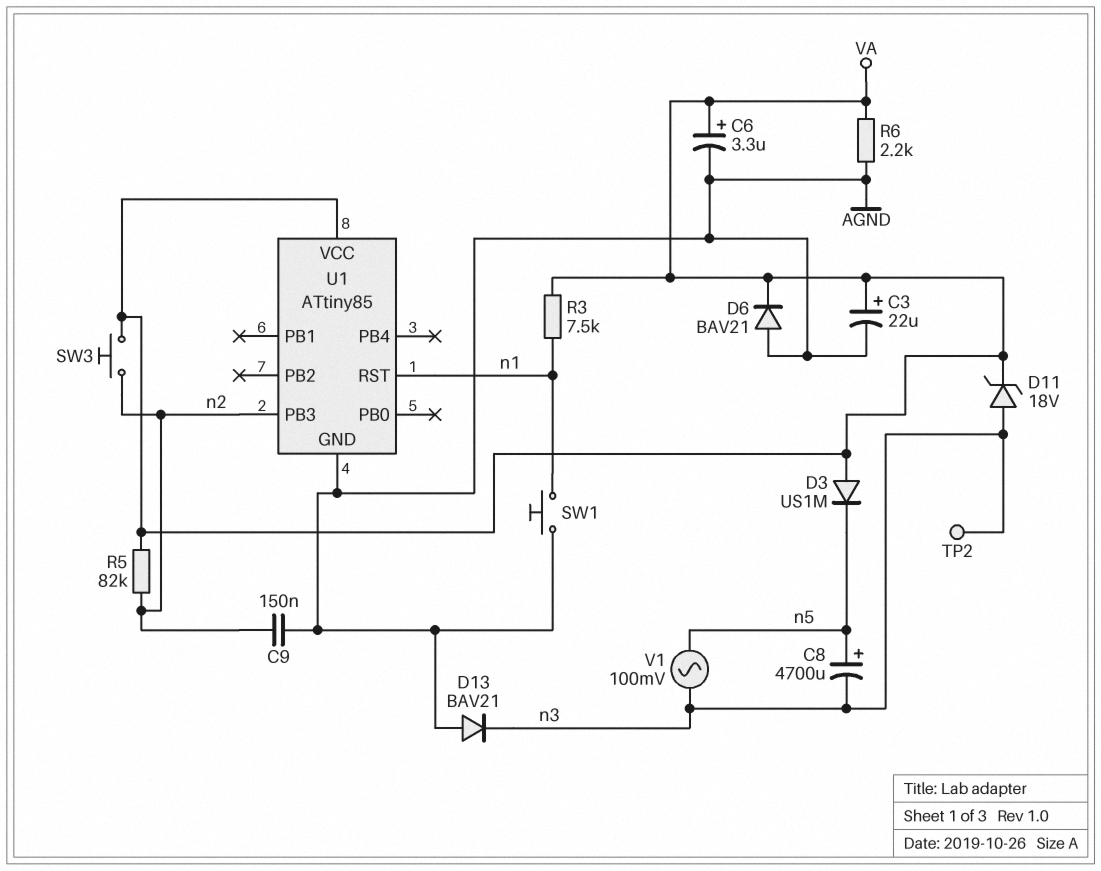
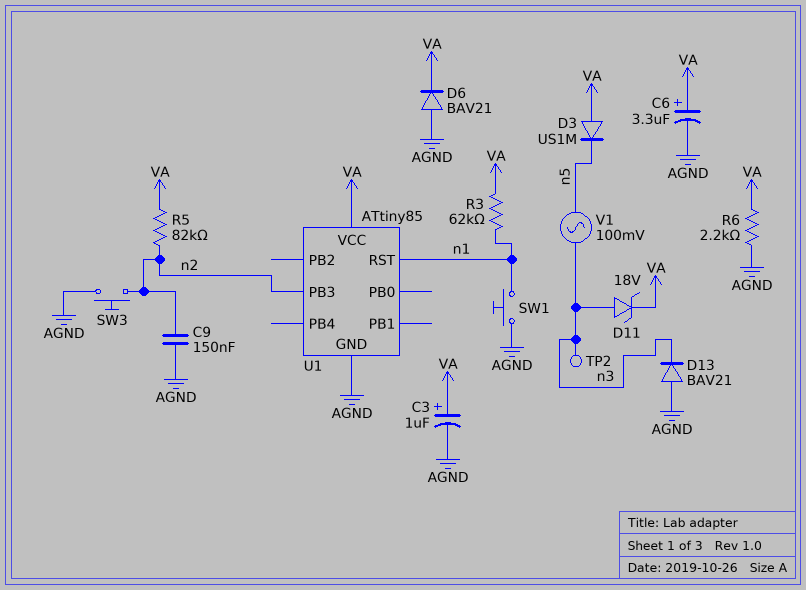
C3: 22uF (plus VA, minus AGND) -> 1uF (plus VA, minus AGND)
C8: 4700uF (plus n5, minus n3) -> none
R3: 7.5k (VA, n1) -> 62k (VA, n1)
SW3: button (VA, n2) -> button (AGND, n2)

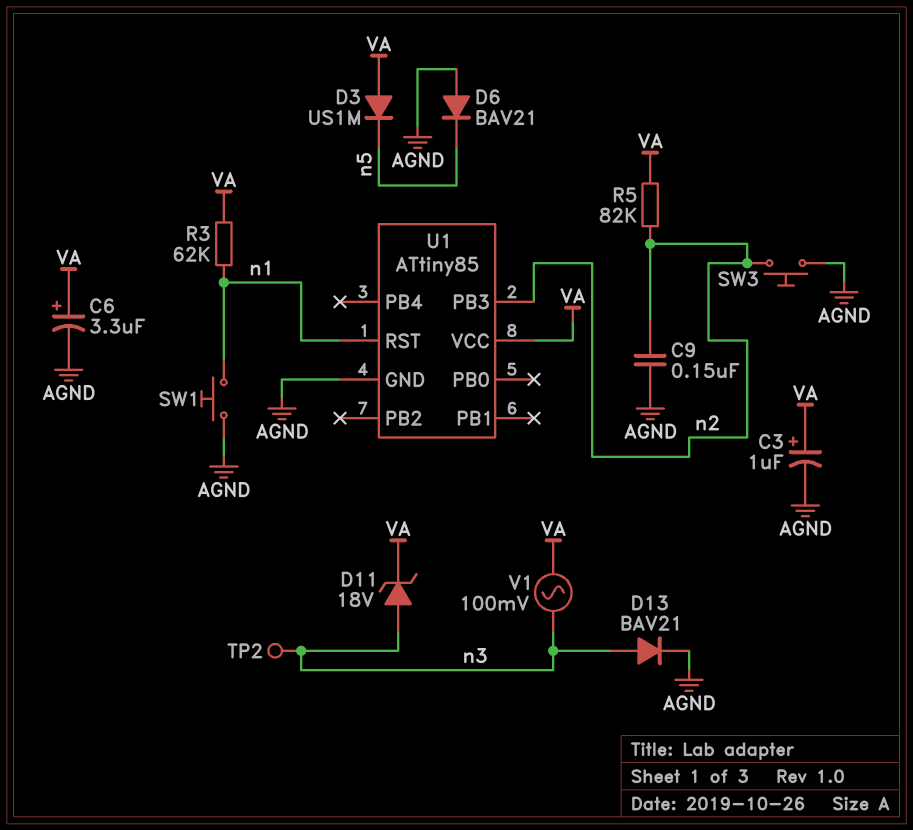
D6: diode BAV21 (A AGND, K VA) -> diode BAV21 (A AGND, K n5)
D13: diode BAV21 (A AGND, K n3) -> diode BAV21 (A n3, K AGND)
R6: 2.2k (AGND, VA) -> none
V1: AC 100mV (n3, n5) -> AC 100mV (VA, n3)

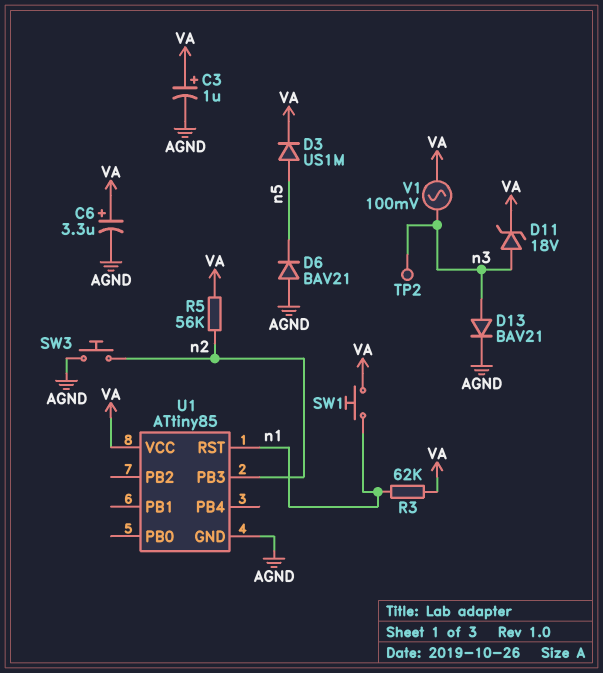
C9: 150nF (AGND, n2) -> none
D3: diode US1M (A VA, K n5) -> diode US1M (A n5, K VA)
R5: 82k (VA, n2) -> 56k (VA, n2)
SW1: button (AGND, n1) -> button (VA, n1)

